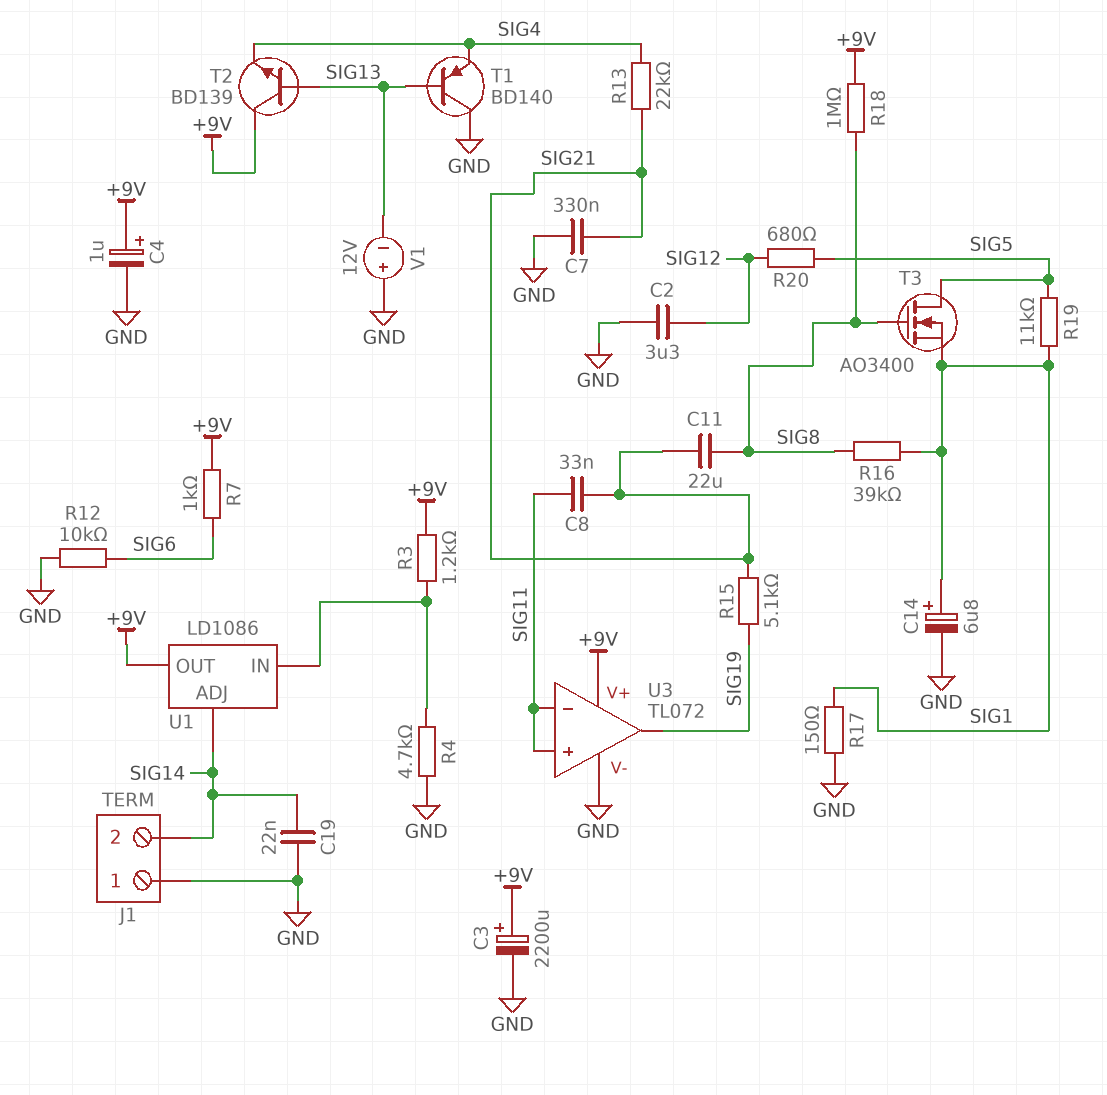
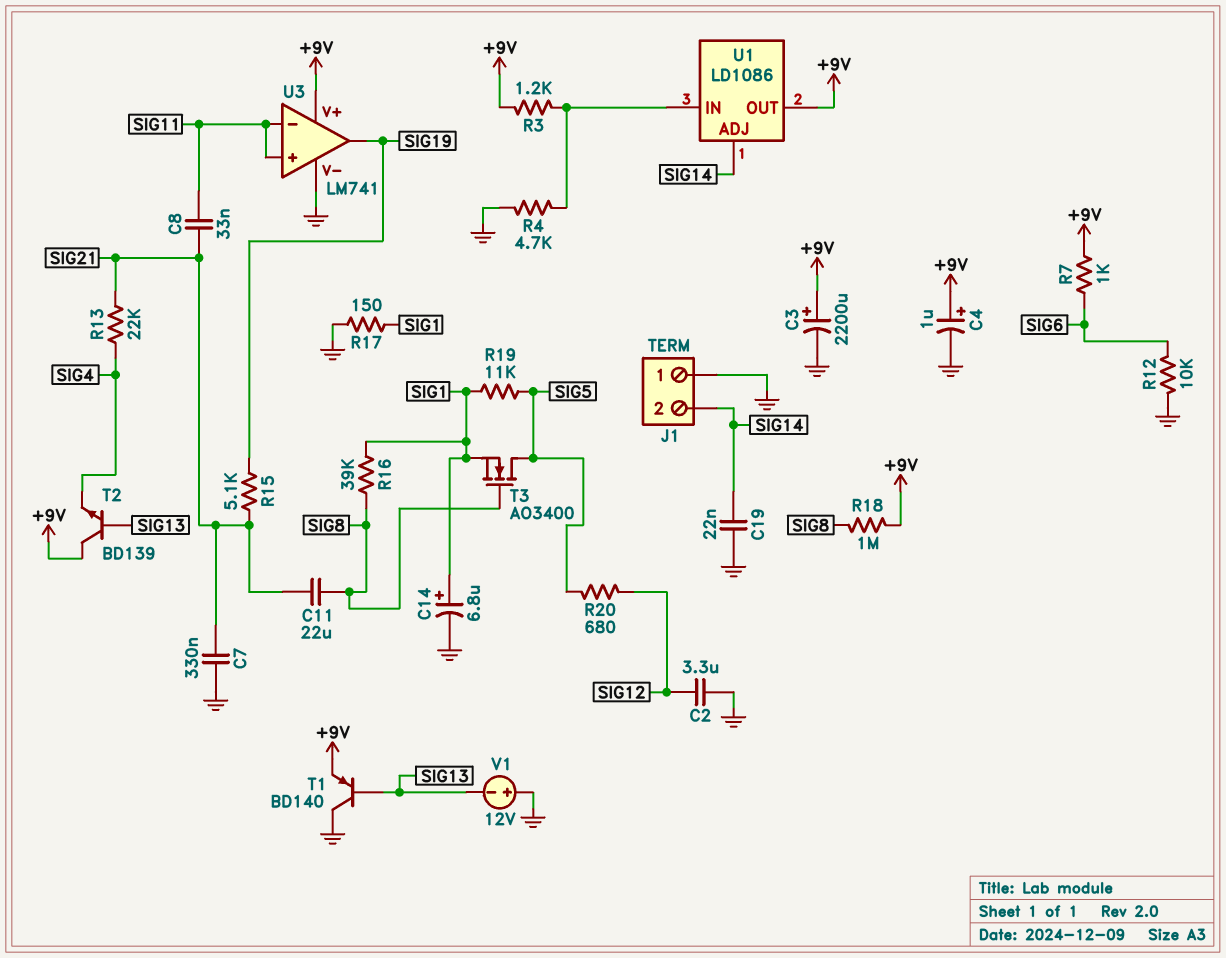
T1: PNP BD140 (B SIG13, C GND, E SIG4) -> PNP BD140 (B SIG13, C GND, E +9V)
U3: TL072 -> LM741

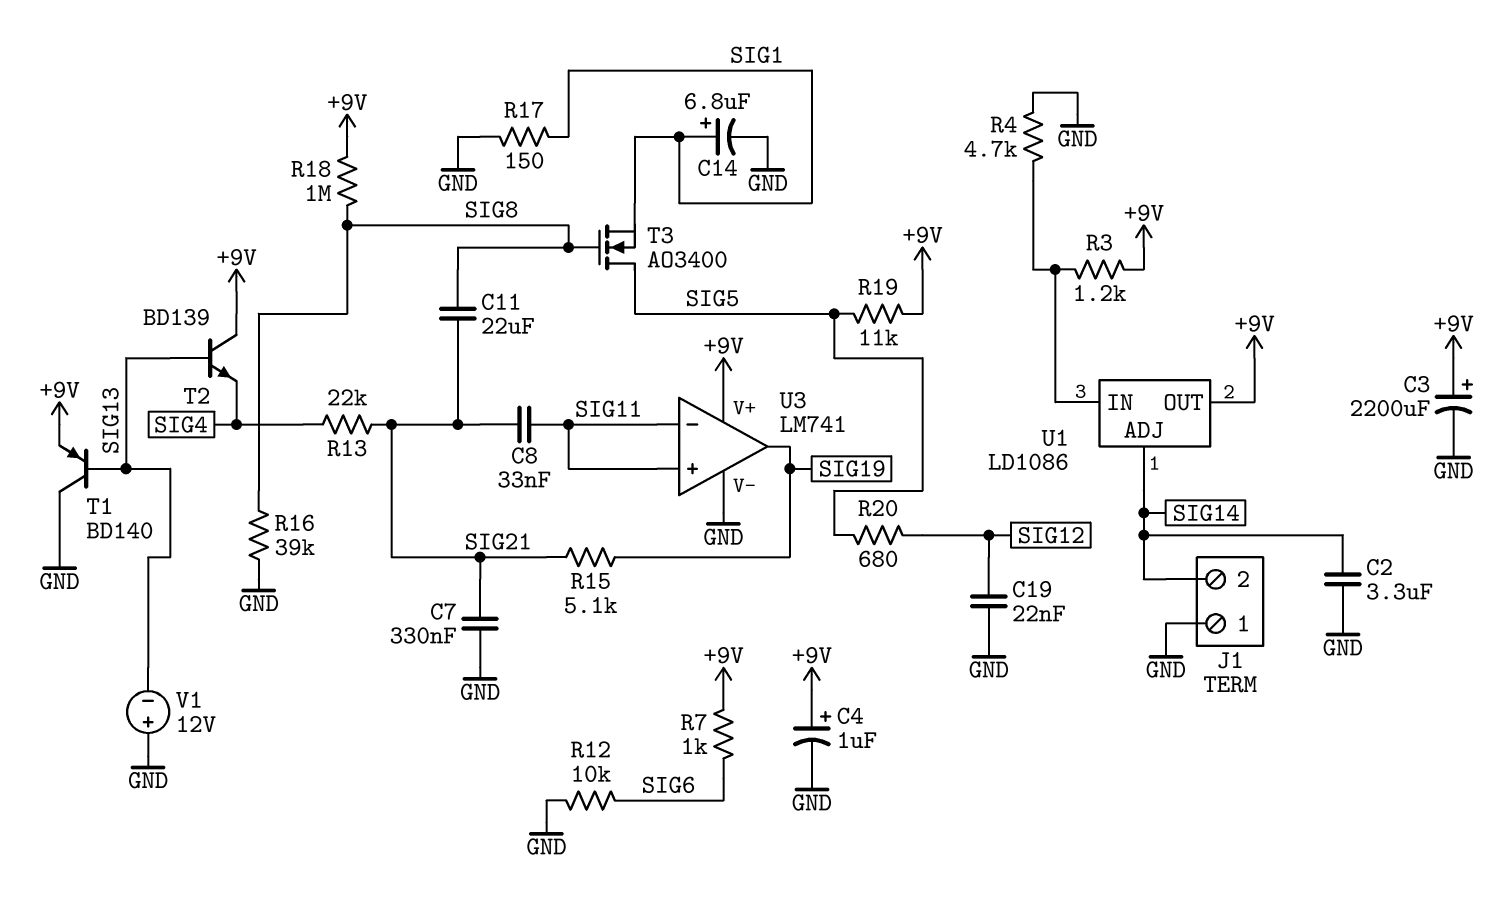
C2: 3.3uF (GND, SIG12) -> 3.3uF (GND, SIG14)
C19: 22nF (GND, SIG14) -> 22nF (GND, SIG12)
R16: 39k (SIG1, SIG8) -> 39k (GND, SIG8)
R19: 11k (SIG1, SIG5) -> 11k (+9V, SIG5)

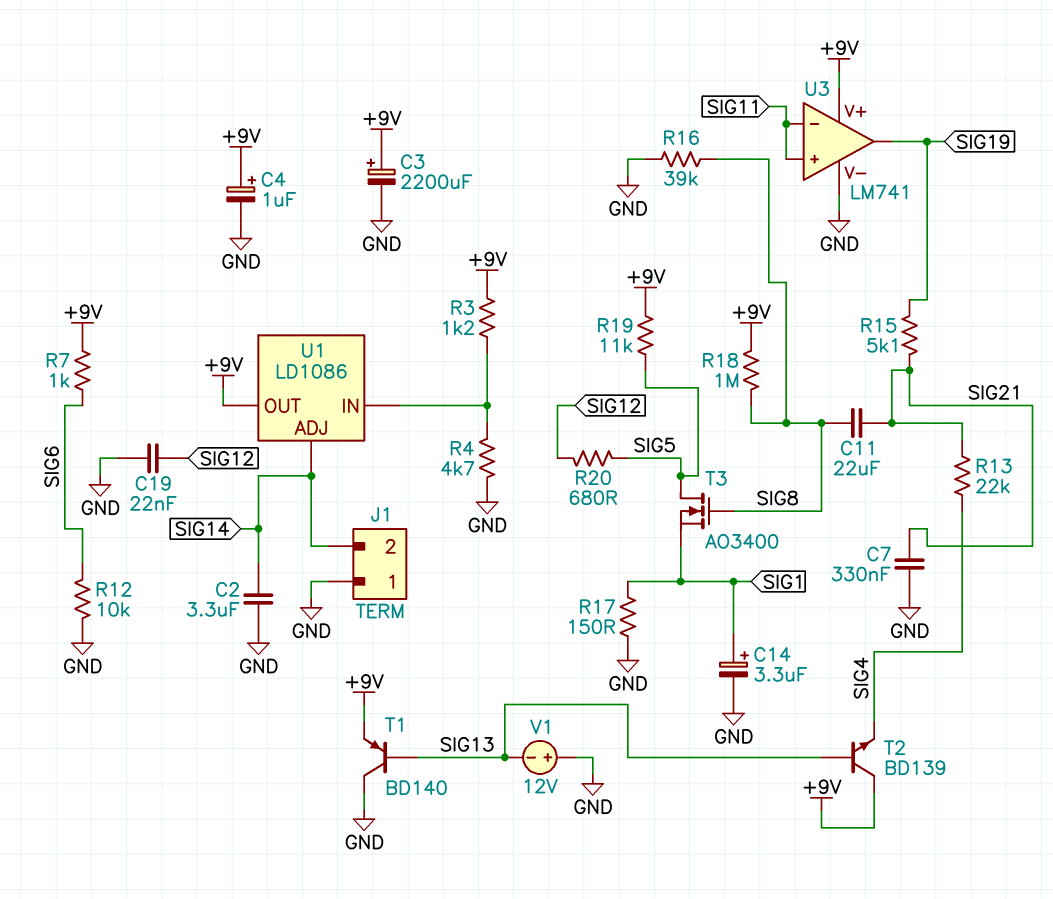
C8: 33nF (SIG11, SIG21) -> none
C14: 6.8uF (plus SIG1, minus GND) -> 3.3uF (plus SIG1, minus GND)

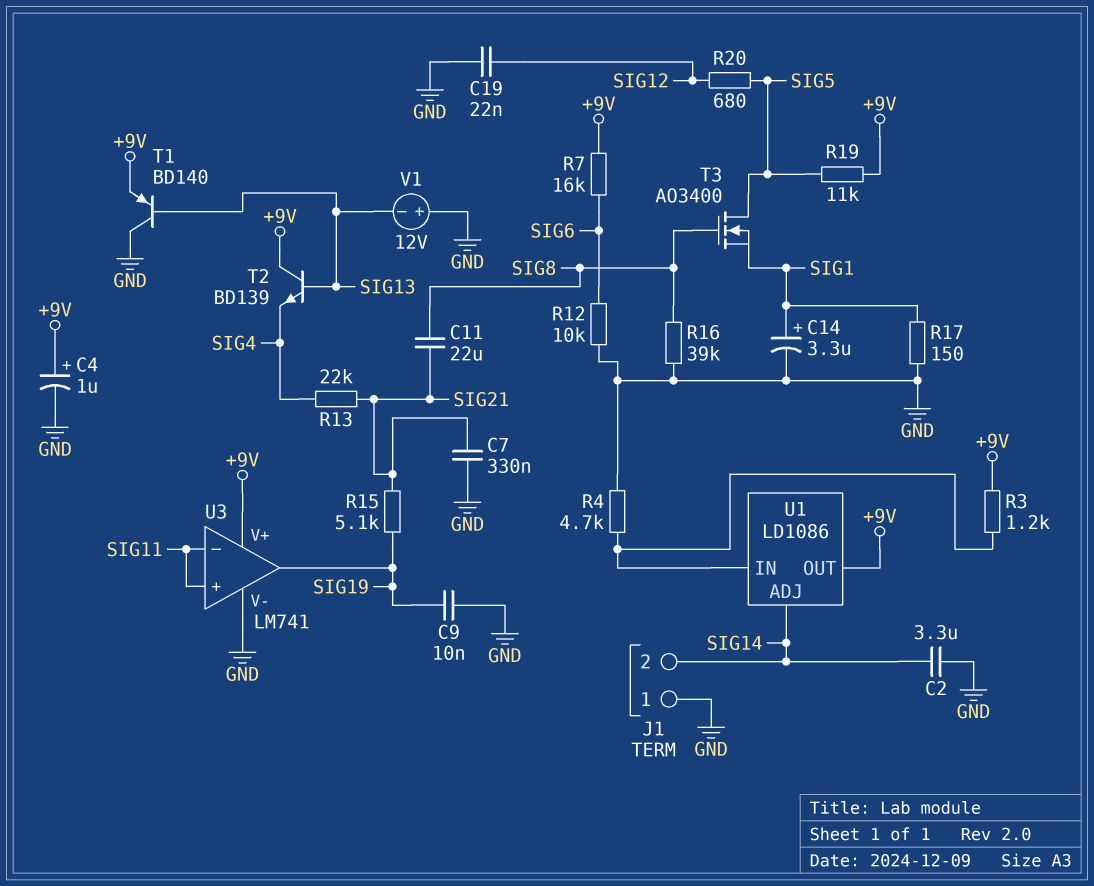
C3: 2200uF (plus +9V, minus GND) -> none
C9: none -> 10nF (GND, SIG19)
R7: 1k (+9V, SIG6) -> 16k (+9V, SIG6)
R18: 1M (+9V, SIG8) -> none

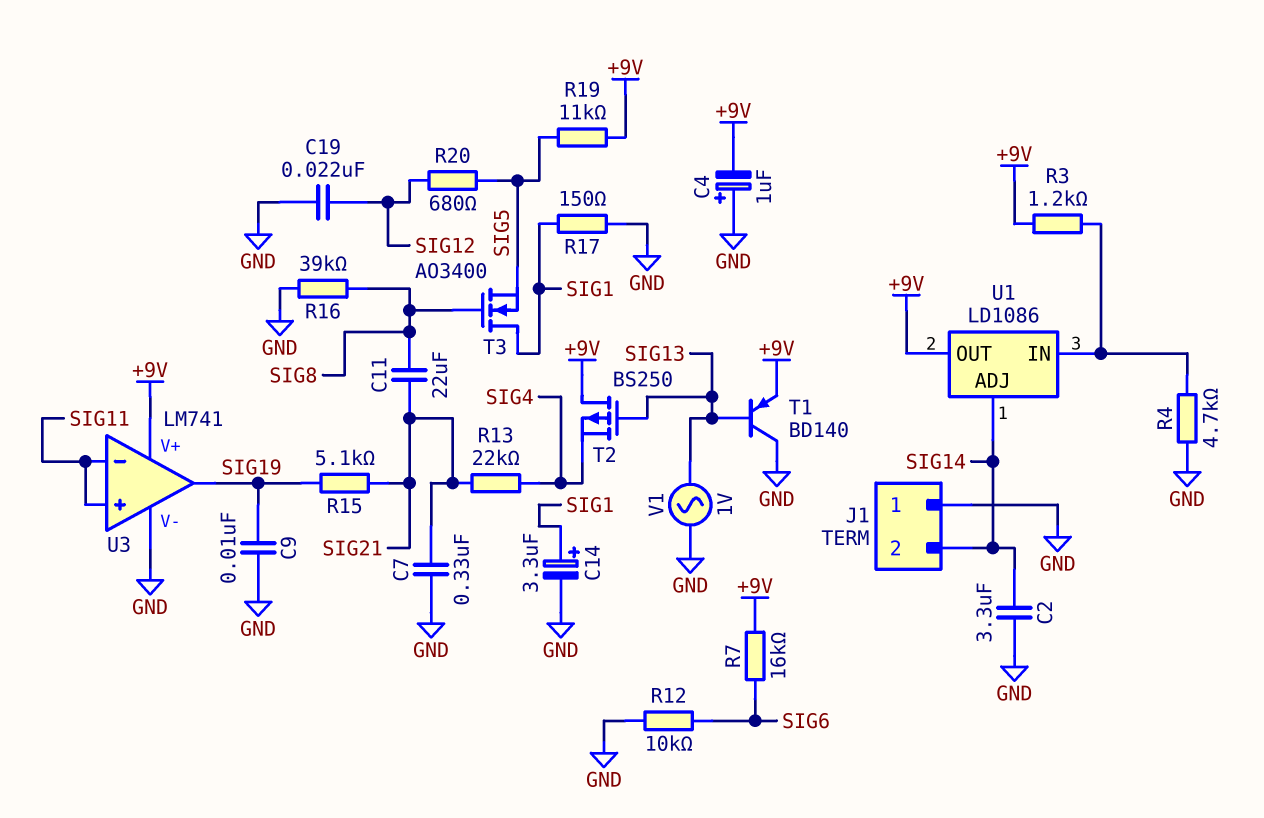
C4: 1uF (plus +9V, minus GND) -> 1uF (plus GND, minus +9V)
T2: NPN BD139 (B SIG13, C +9V, E SIG4) -> PMOS BS250 (G SIG13, D +9V, S SIG4)
T3: NMOS AO3400 (G SIG8, D SIG5, S SIG1) -> NMOS AO3400 (G SIG8, D SIG1, S SIG5)
V1: 12V (plus GND, minus SIG13) -> AC 1V (GND, SIG13)

